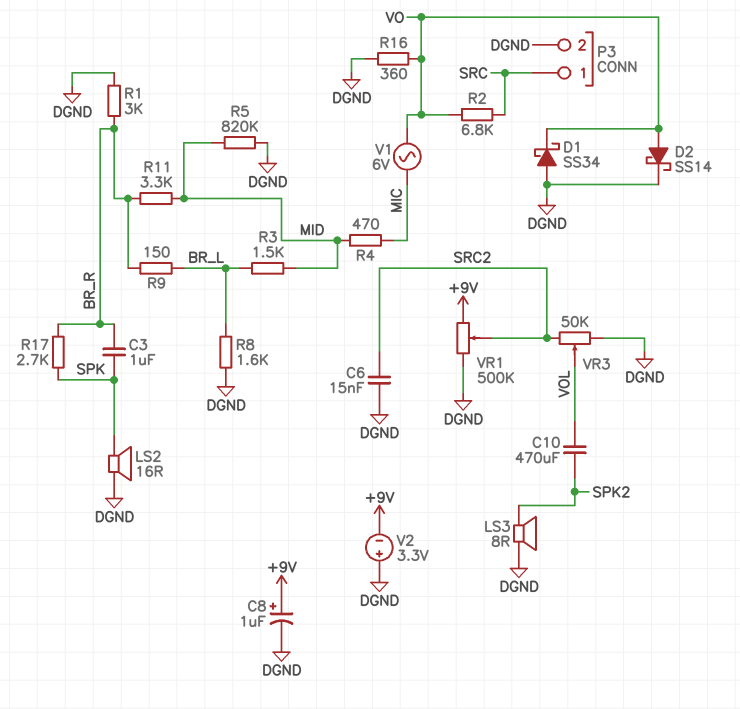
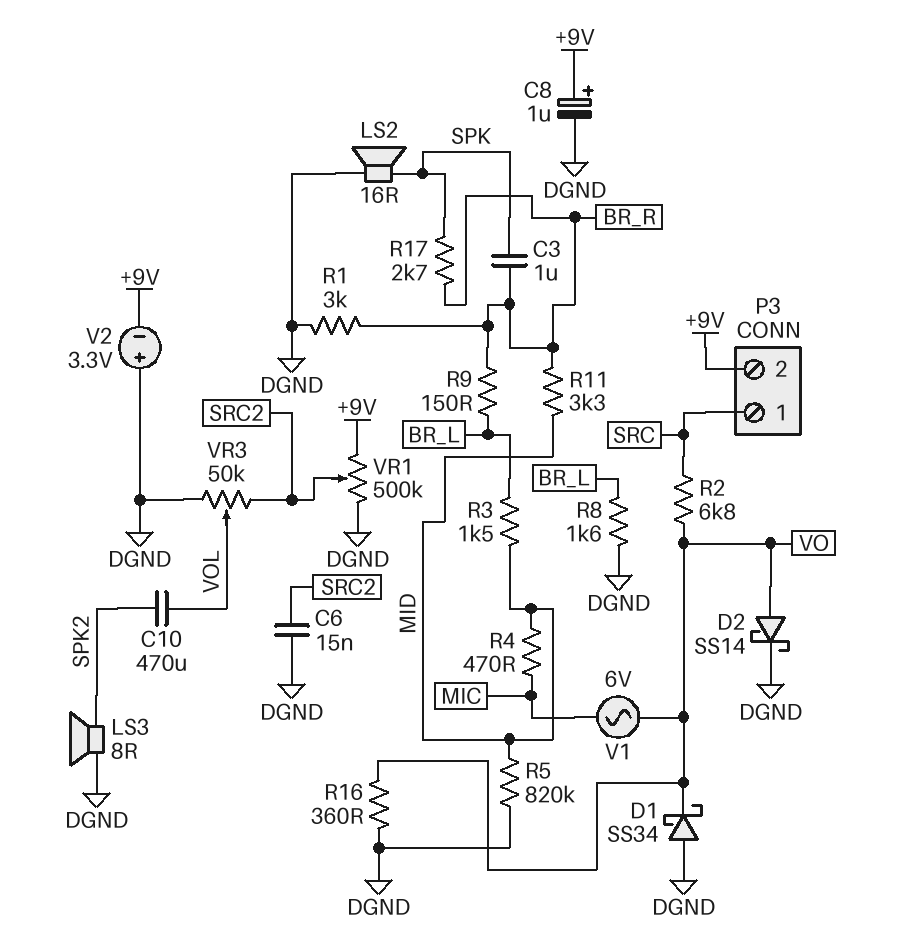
P3 pin 2: DGND -> +9V

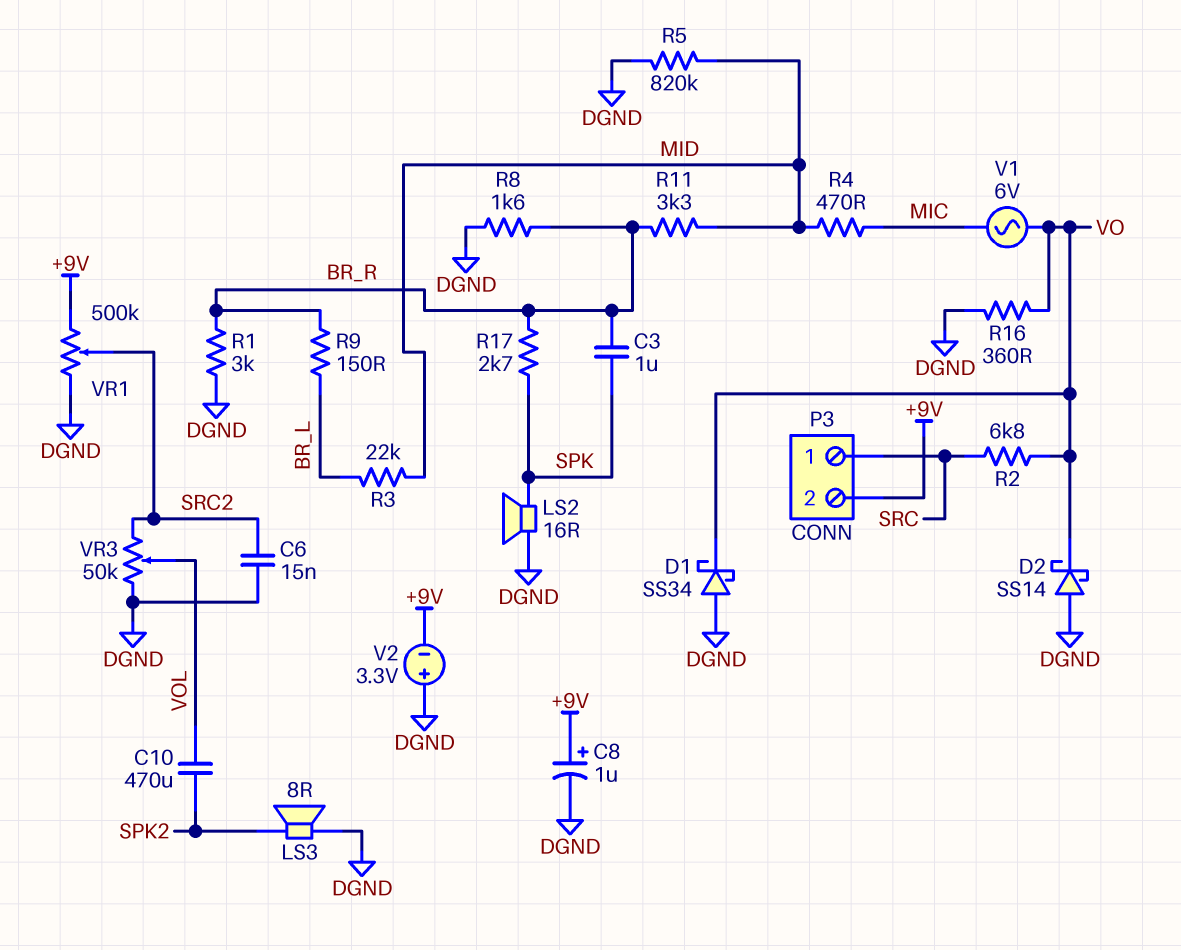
D2: schottky SS14 (A VO, K DGND) -> schottky SS14 (A DGND, K VO)
R3: 1.5k (BR_L, MID) -> 22k (BR_L, MID)
R8: 1.6k (BR_L, DGND) -> 1.6k (BR_R, DGND)

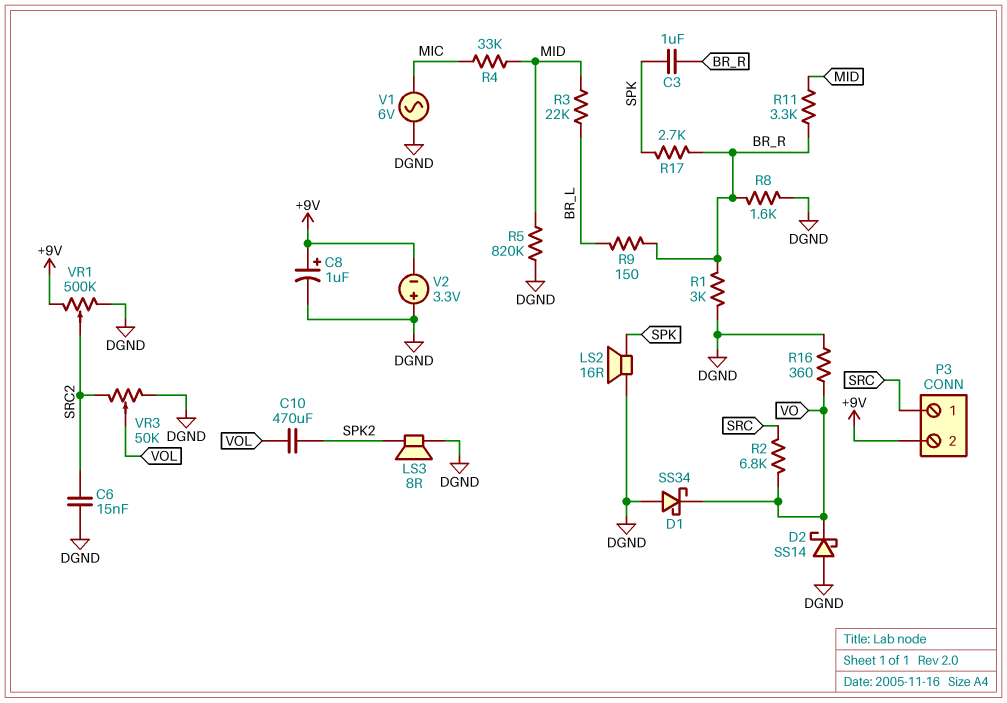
R4: 470 (MIC, MID) -> 33k (MIC, MID)
V1: AC 6V (MIC, VO) -> AC 6V (DGND, MIC)

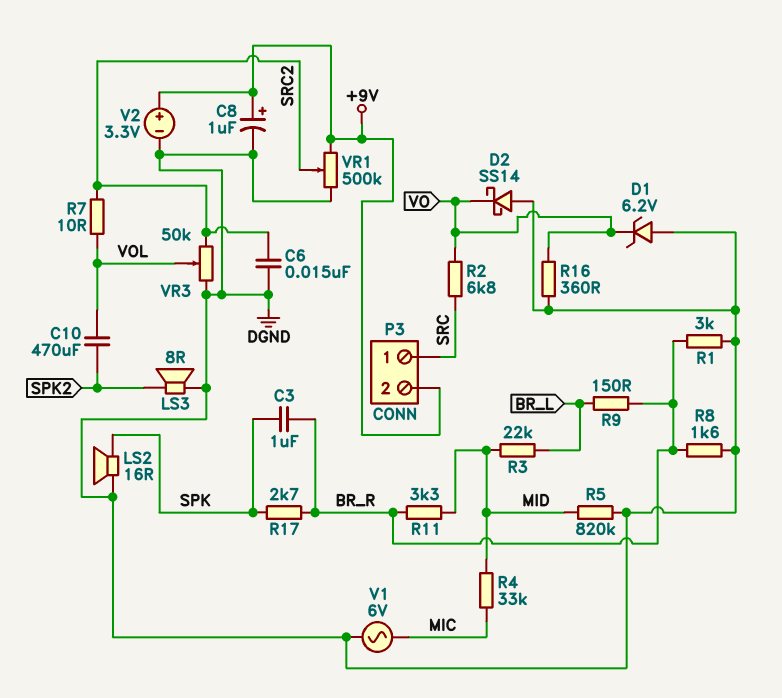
D1: schottky SS34 (A DGND, K VO) -> zener 6.2V (A DGND, K VO)
R7: none -> 10 (SRC2, VOL)
V2: 3.3V (plus DGND, minus +9V) -> 3.3V (plus +9V, minus DGND)

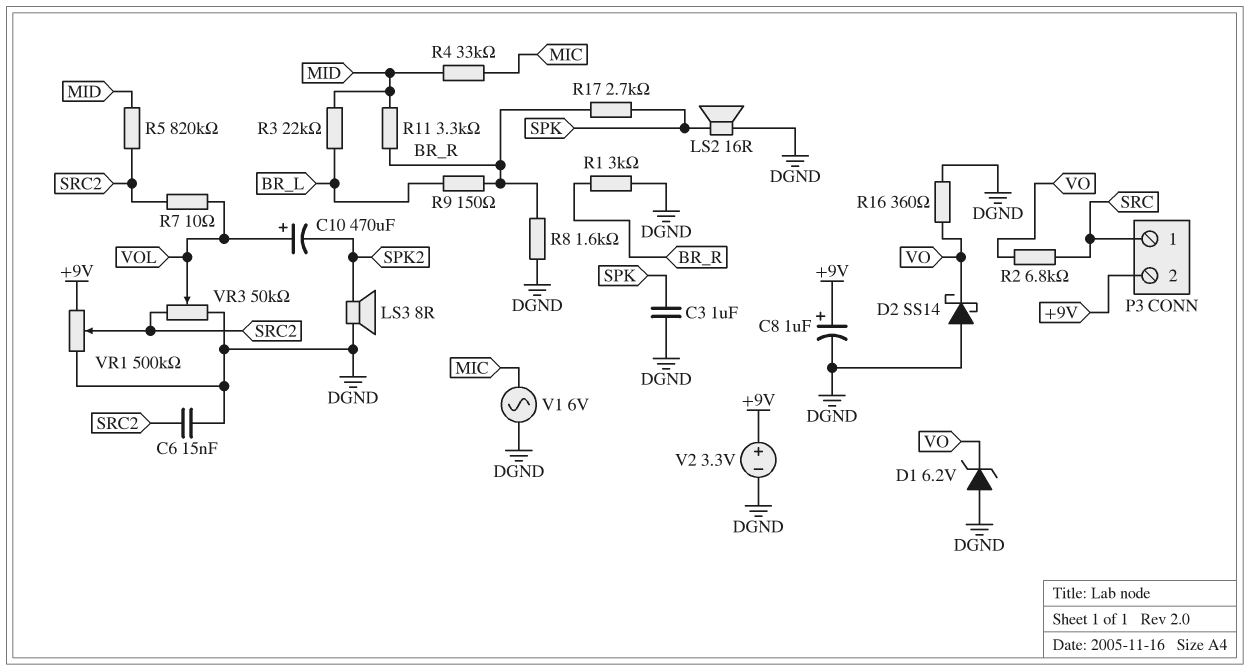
C3: 1uF (BR_R, SPK) -> 1uF (DGND, SPK)
C10: 470uF (SPK2, VOL) -> 470uF (plus VOL, minus SPK2)
R5: 820k (DGND, MID) -> 820k (MID, SRC2)

